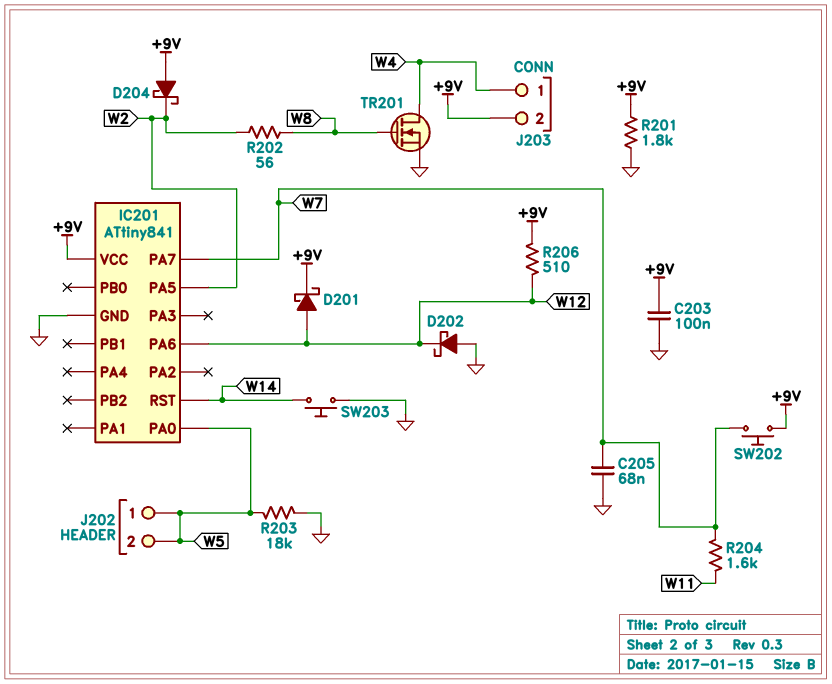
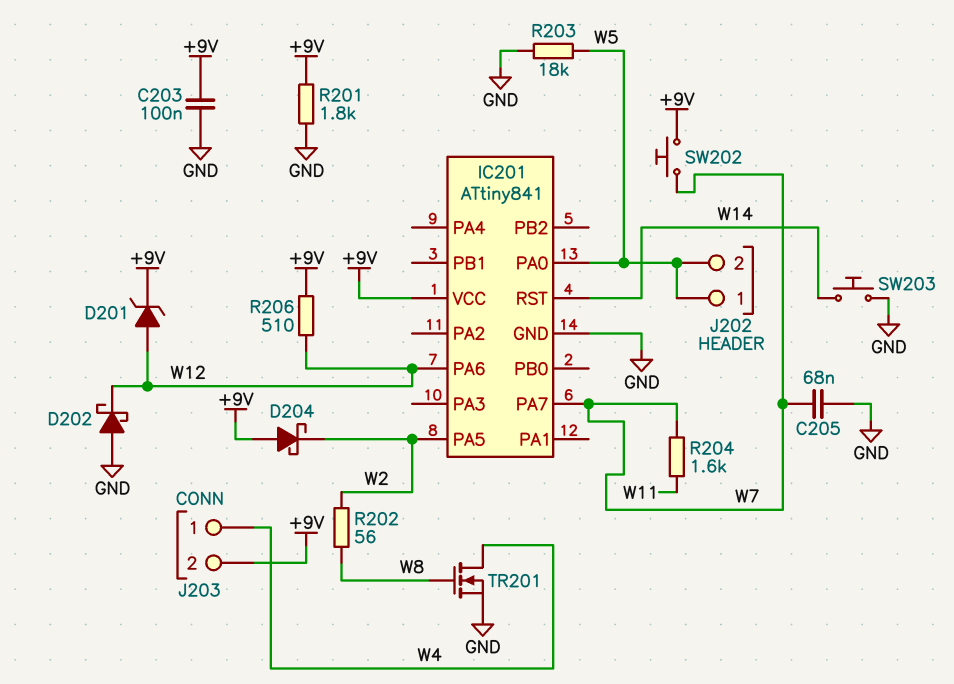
D201: schottky (A W12, K +9V) -> zener (A W12, K +9V)

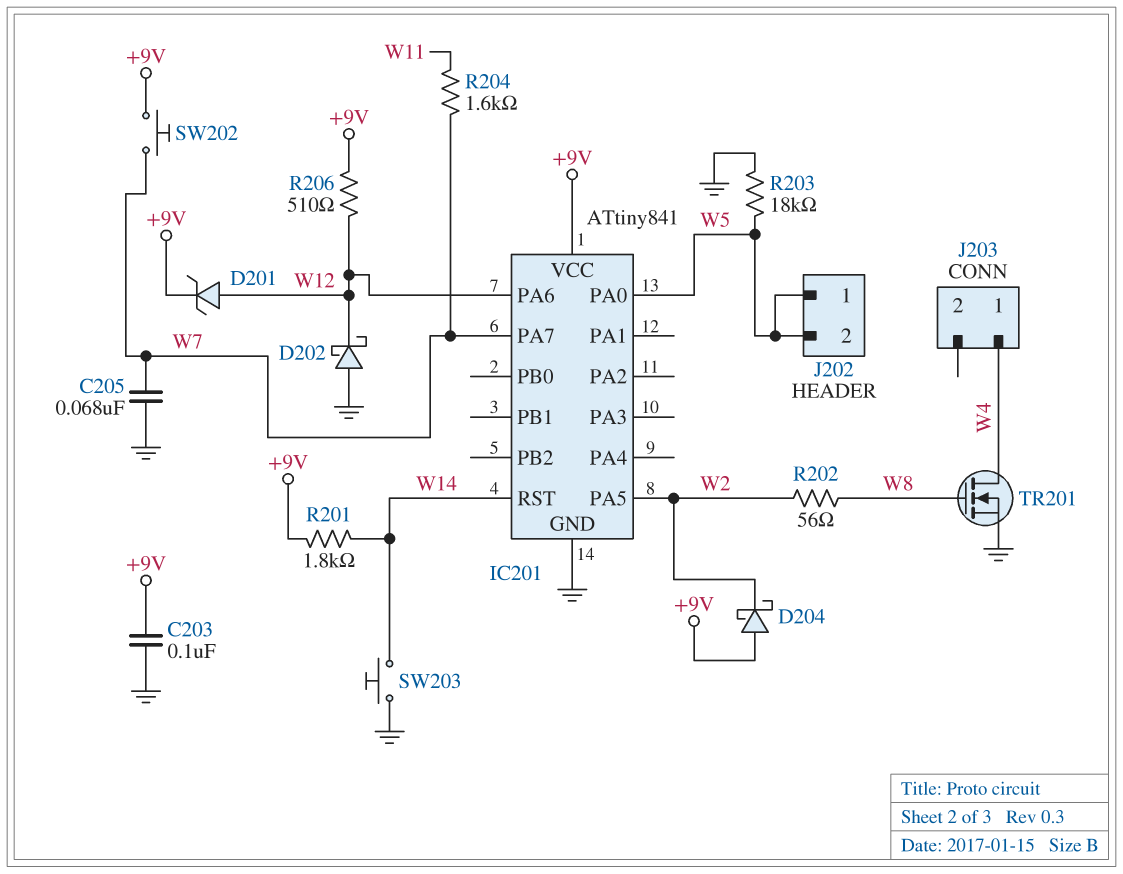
J203 pin 2: +9V -> none
R201: 1.8k (+9V, GND) -> 1.8k (+9V, W14)

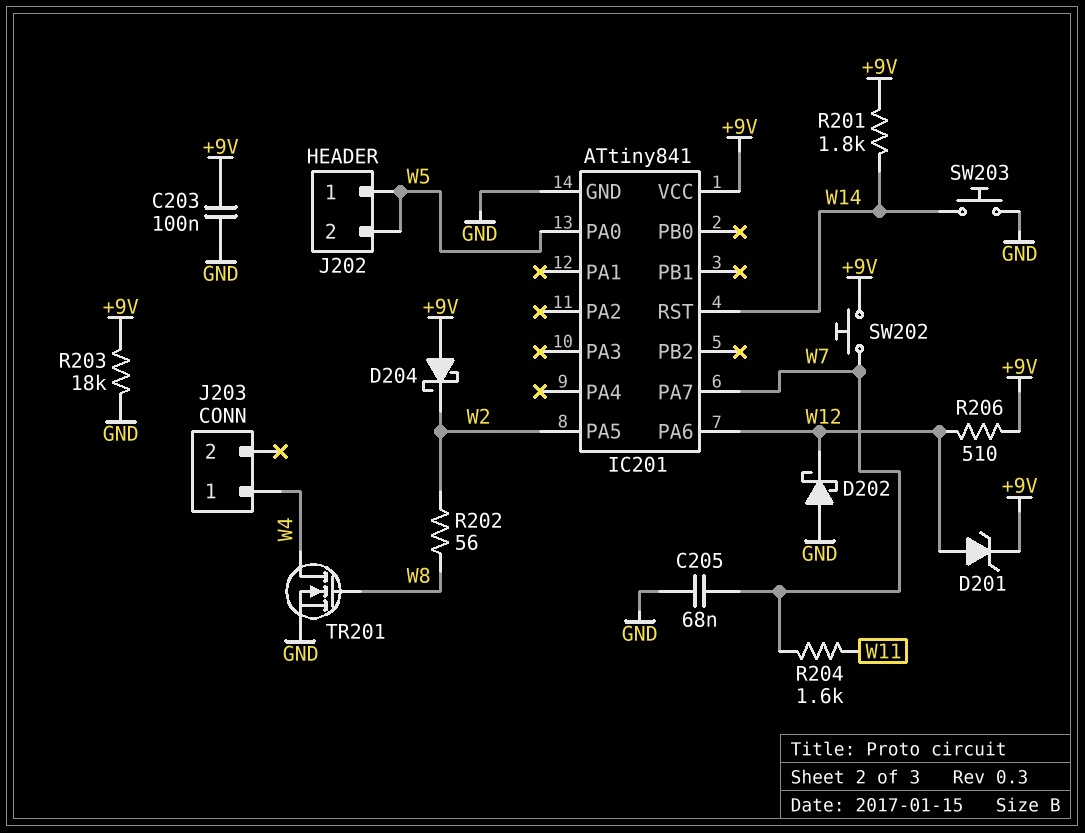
R203: 18k (GND, W5) -> 18k (+9V, GND)

